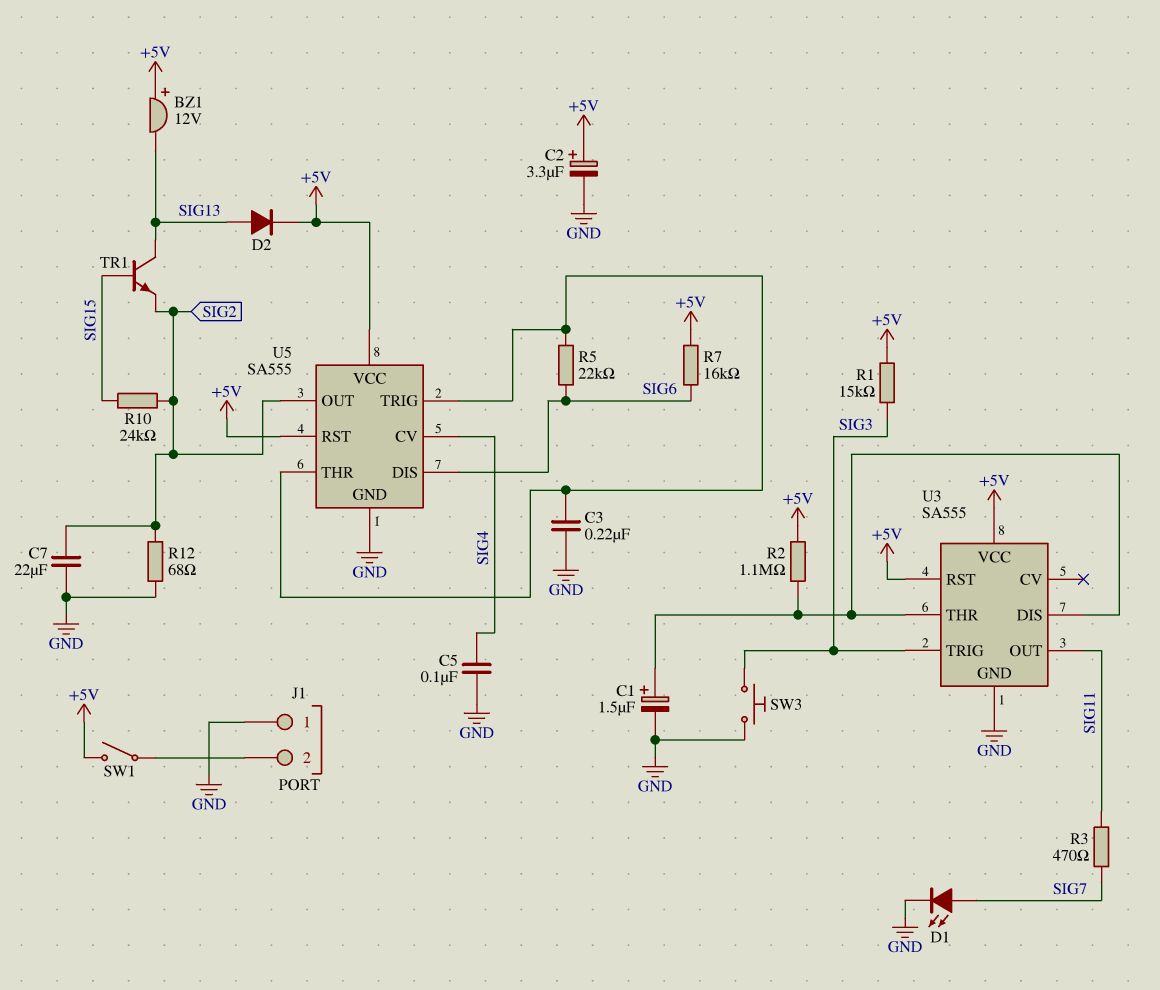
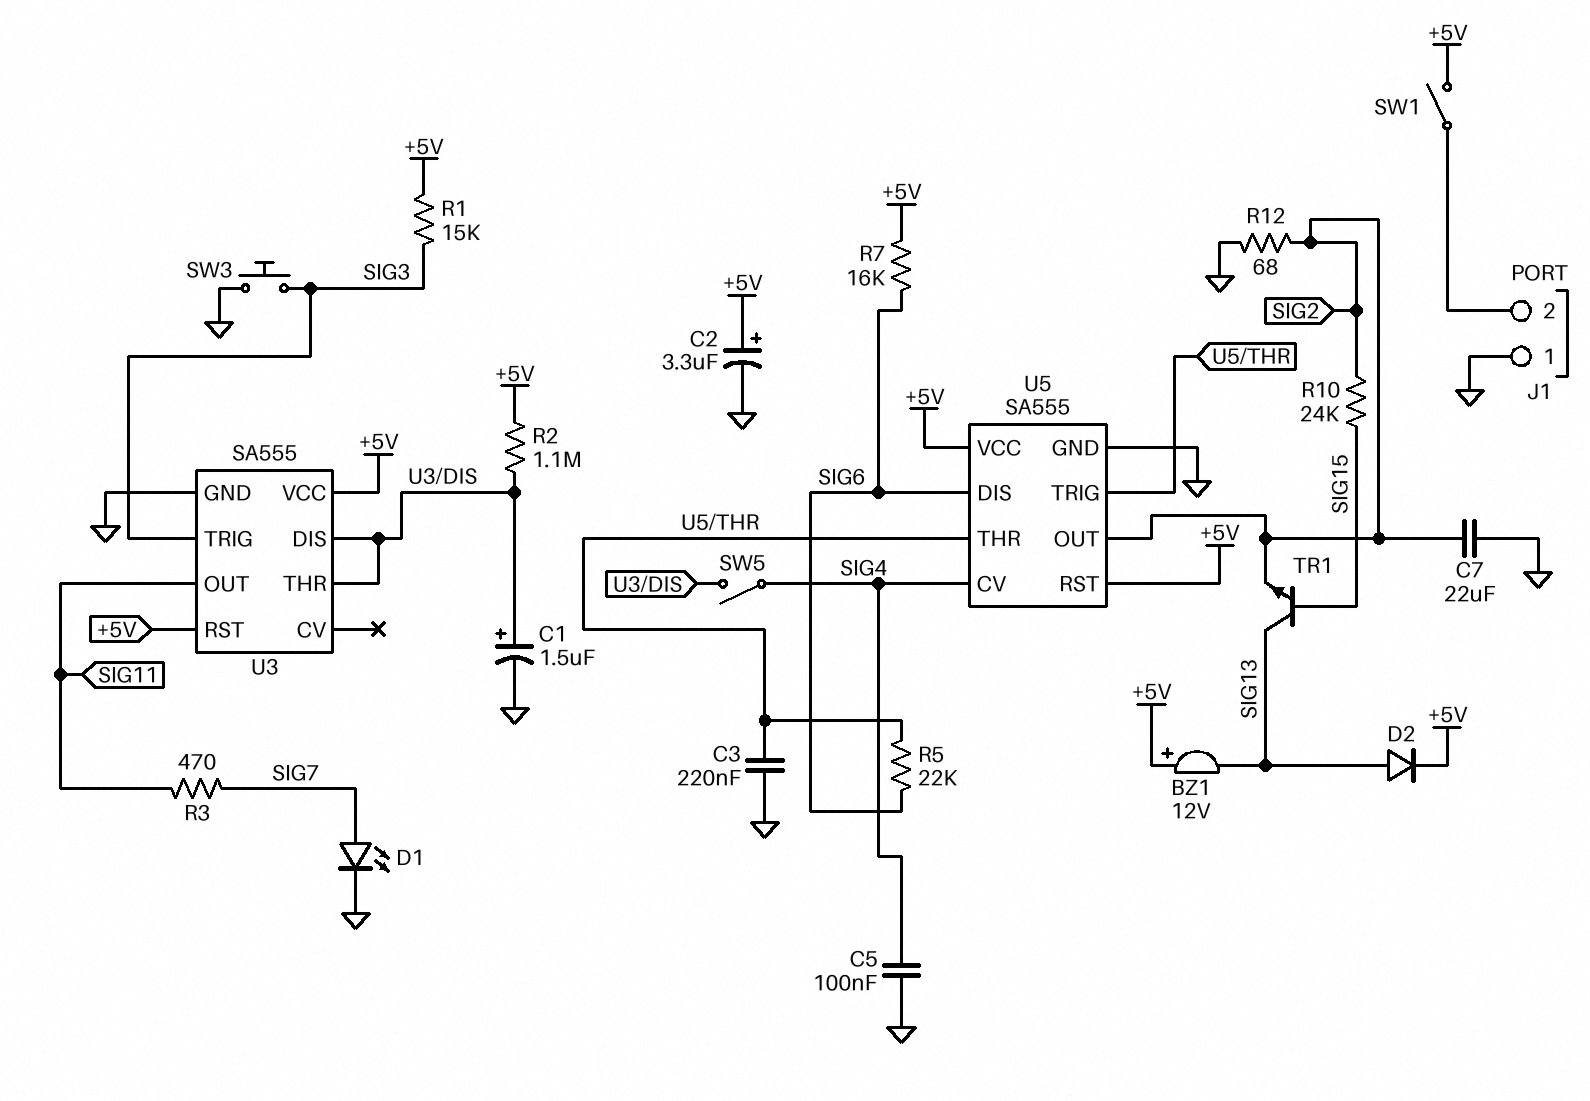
SW5: none -> switch (SIG4, U3/DIS)

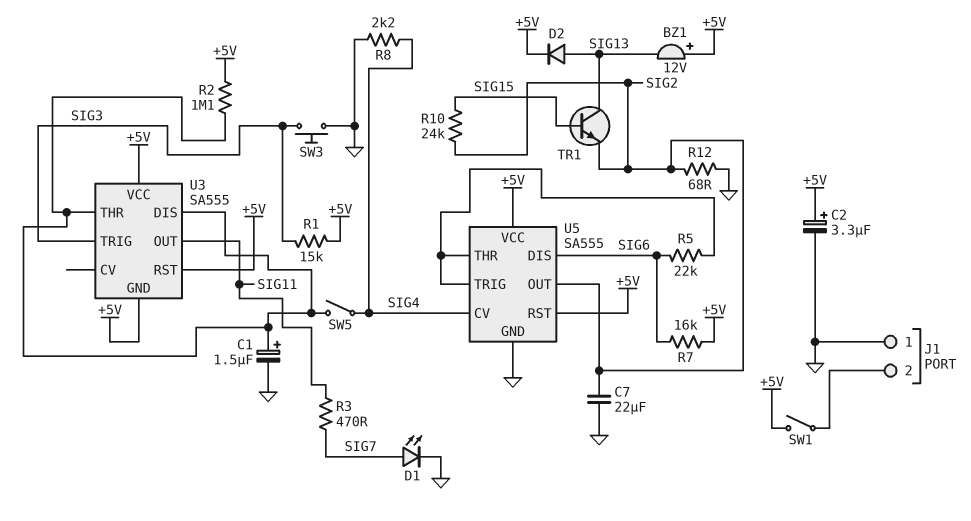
C3: 220nF (GND, U5/THR) -> none
C5: 100nF (GND, SIG4) -> none
R8: none -> 2.2k (GND, SIG4)
U3 pin GND: GND -> +5V

